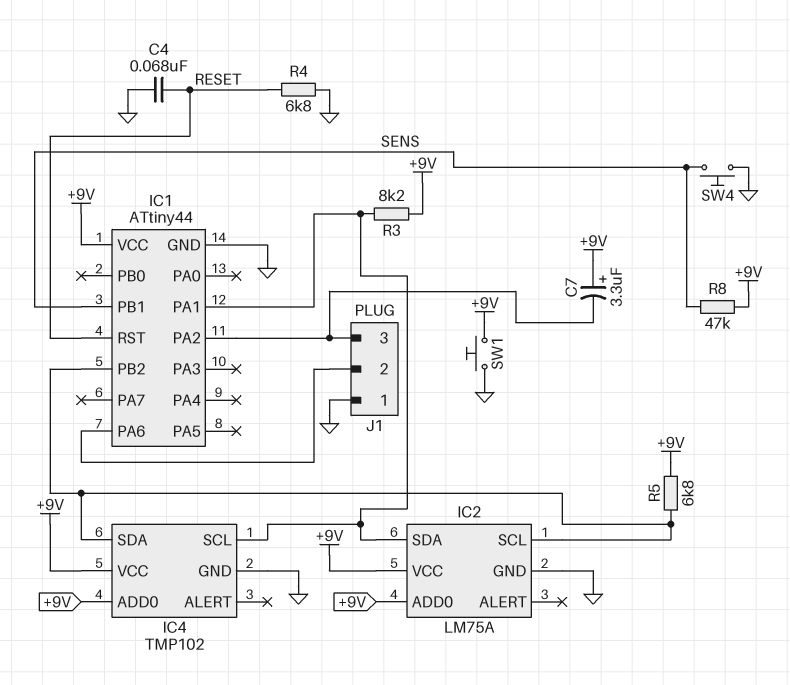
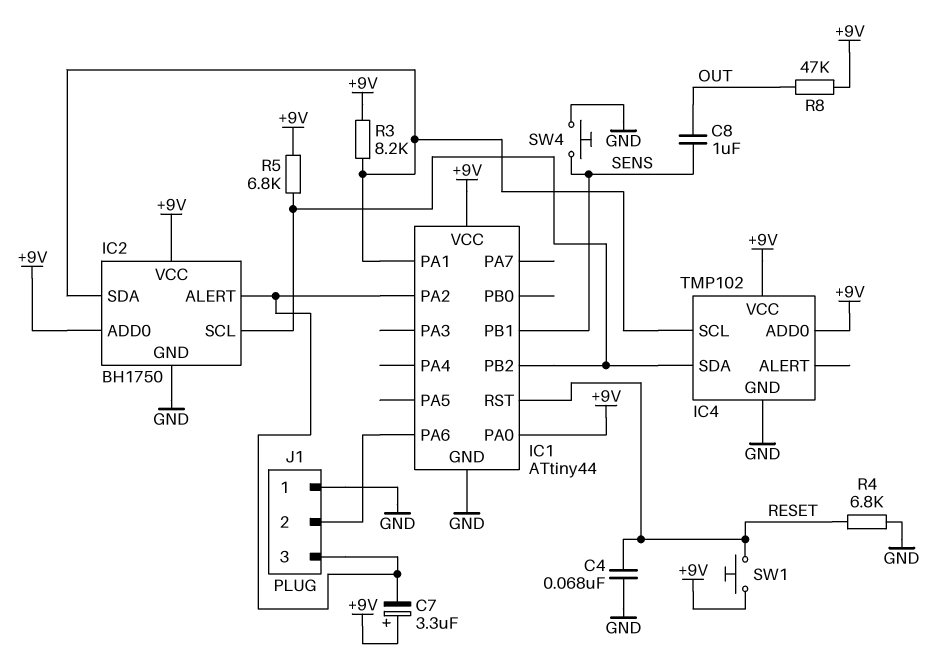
C8: none -> 1uF (OUT, SENS)
IC1 pin PA0: none -> +9V
IC2: LM75A -> BH1750
IC2 pin ALERT: none -> IC1/PA2
R8: 47k (+9V, SENS) -> 47k (+9V, OUT)
SW1: button (+9V, GND) -> button (+9V, RESET)

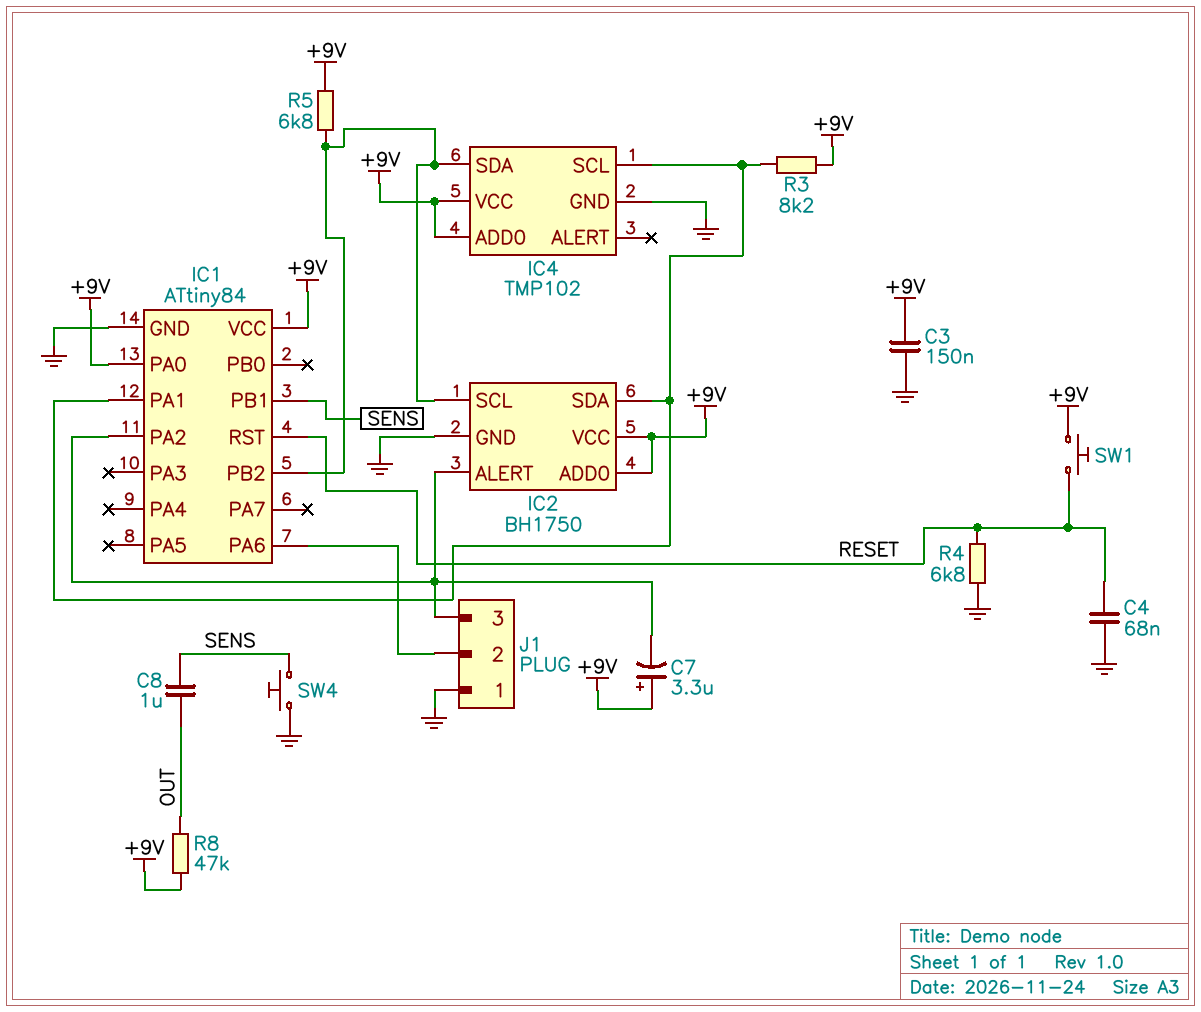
C3: none -> 150nF (+9V, GND)
IC1: ATtiny44 -> ATtiny84

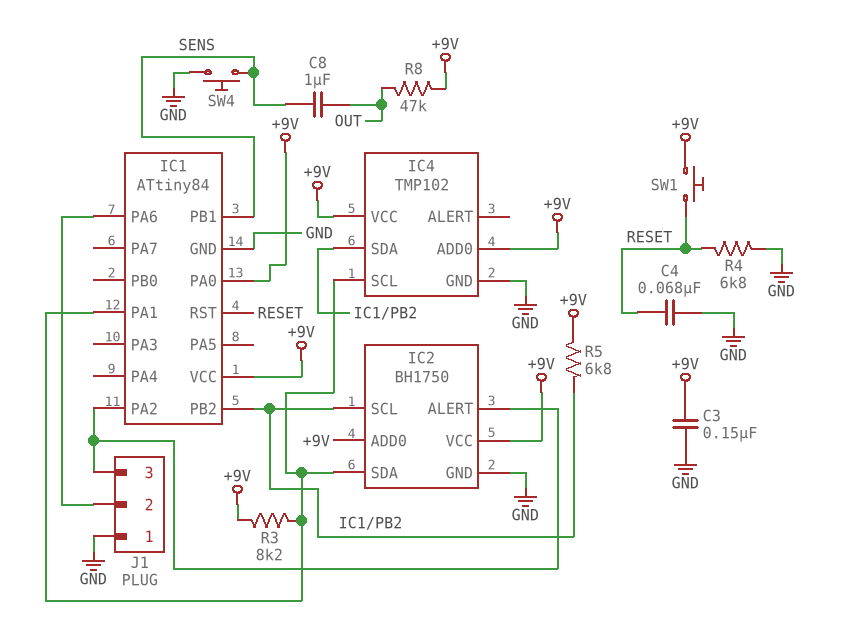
C7: 3.3uF (plus +9V, minus IC1/PA2) -> none

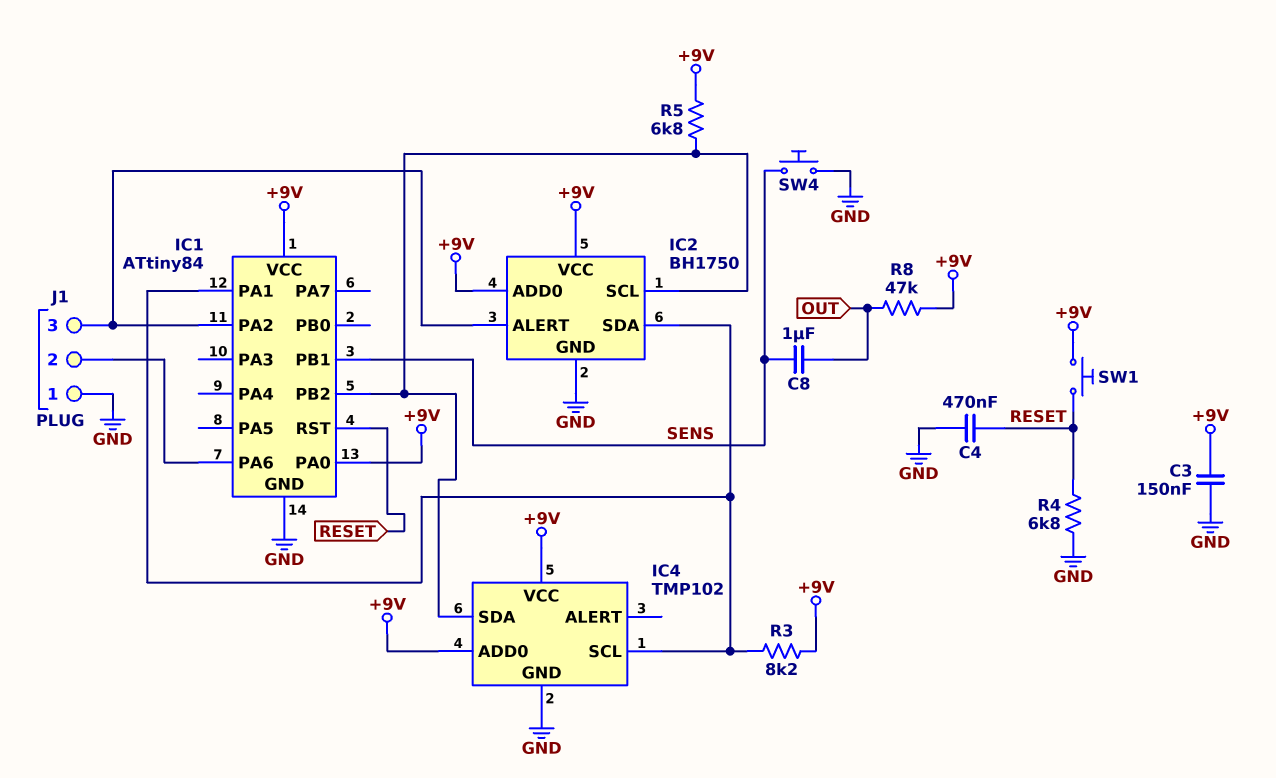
C4: 68nF (GND, RESET) -> 470nF (GND, RESET)

